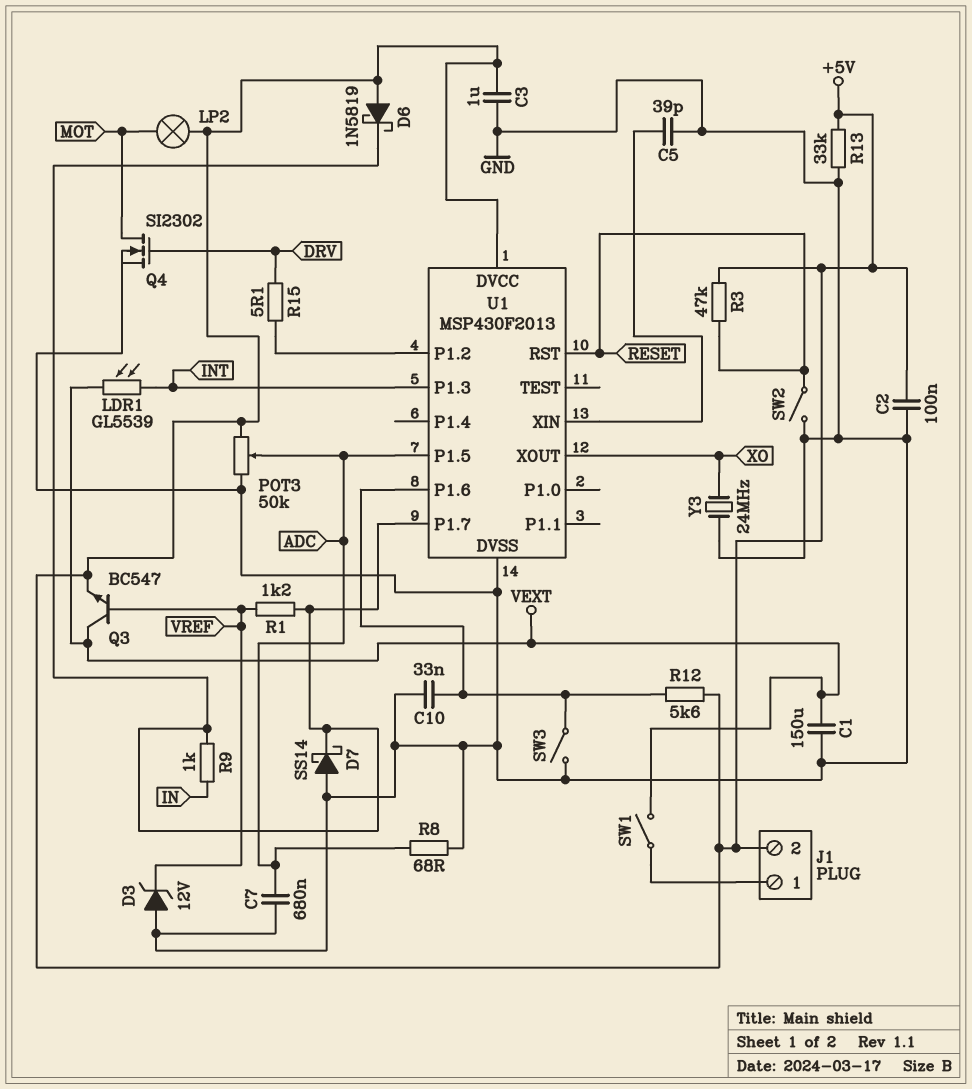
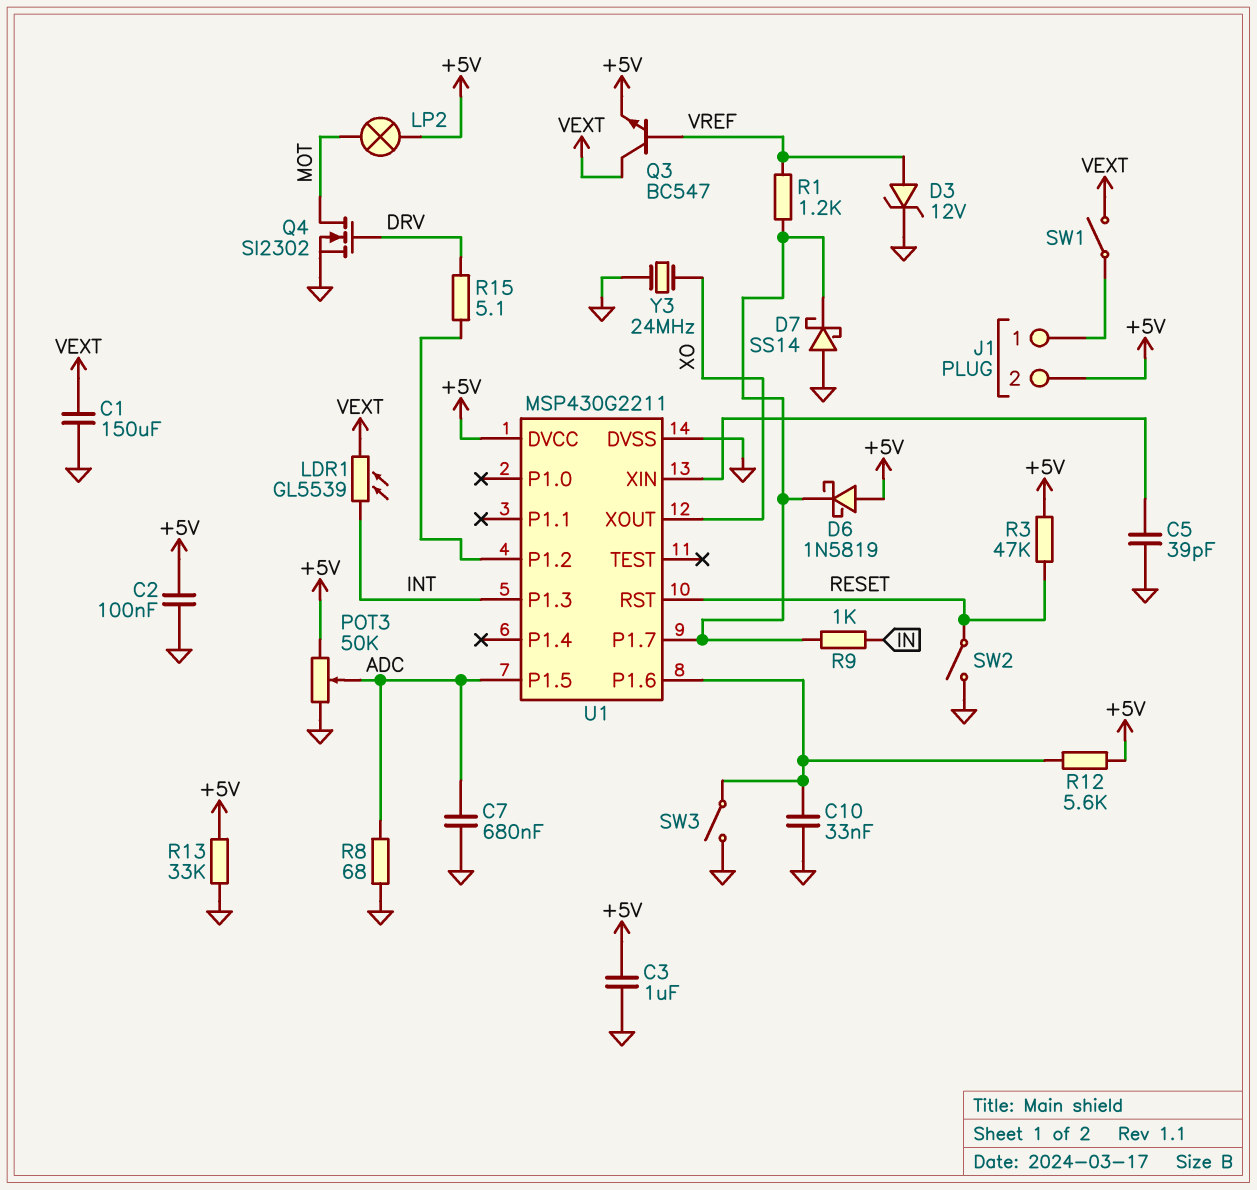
D3: zener 12V (A GND, K VREF) -> zener 12V (A VREF, K GND)
U1: MSP430F2013 -> MSP430G2211

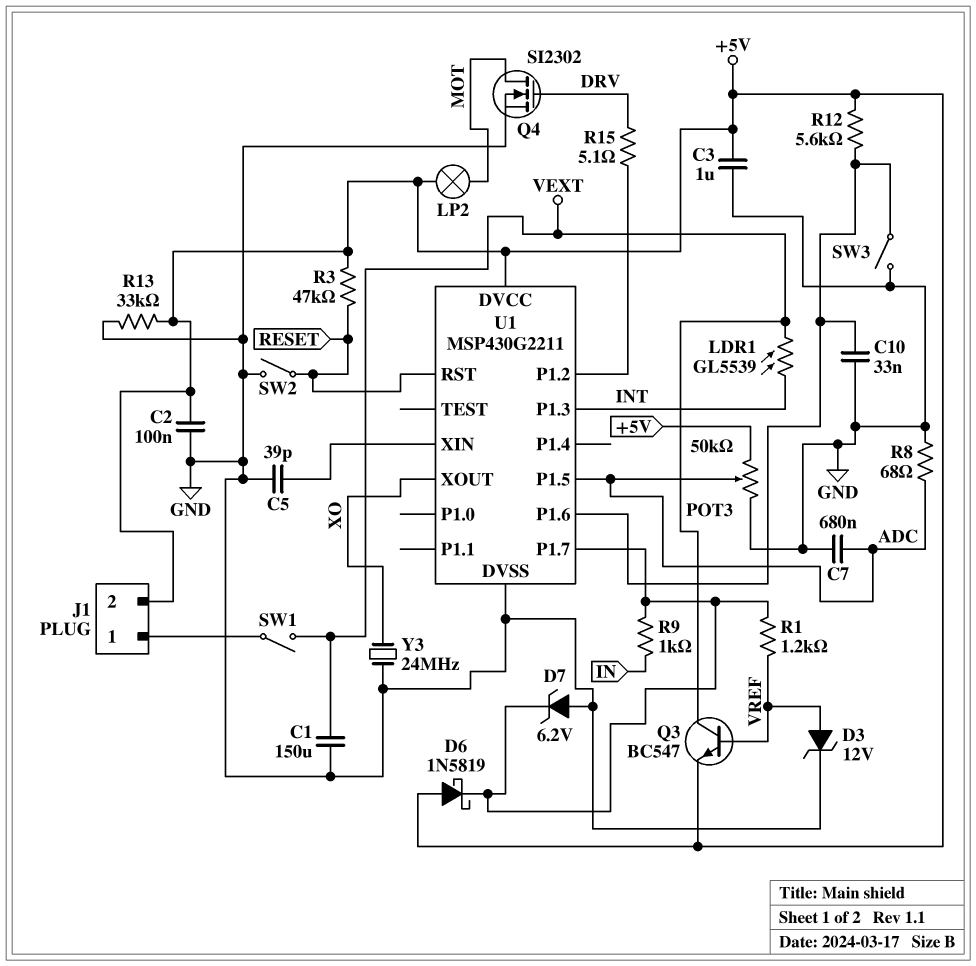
D7: schottky SS14 (A GND, K U1/P1.7) -> zener 6.2V (A GND, K U1/P1.7)

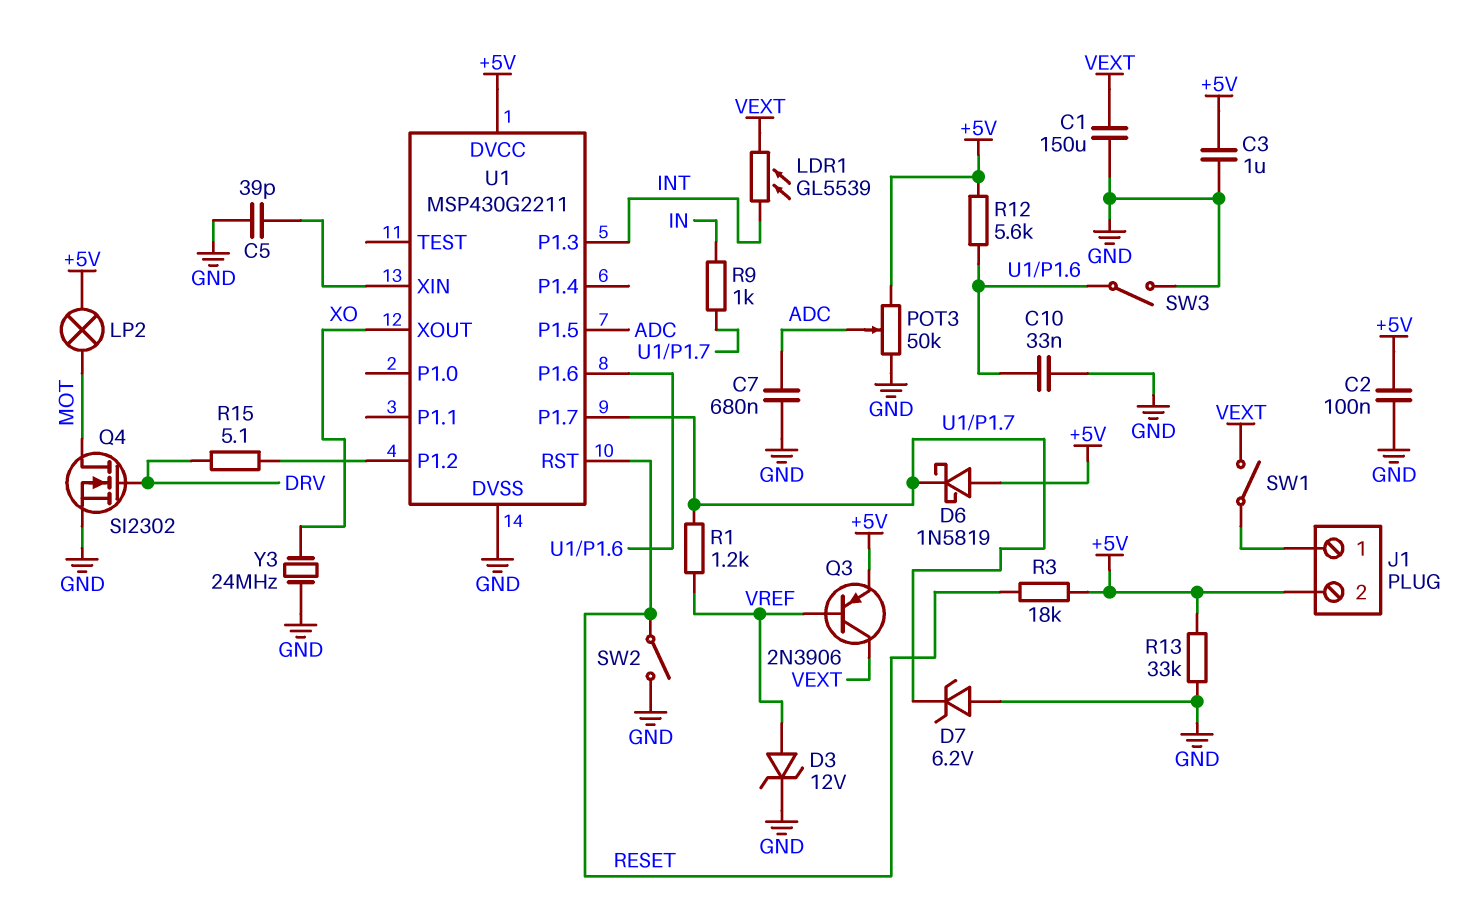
Q3: NPN BC547 (B VREF, C VEXT, E +5V) -> PNP 2N3906 (B VREF, C VEXT, E +5V)
R3: 47k (+5V, RESET) -> 18k (+5V, RESET)
R8: 68 (ADC, GND) -> none

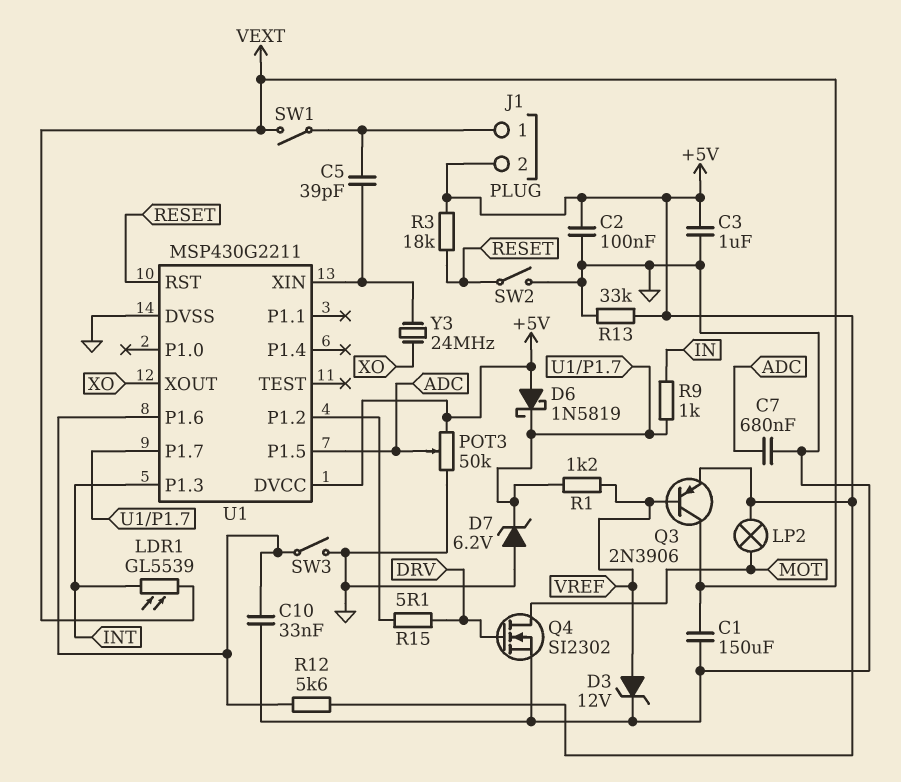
C5: 39pF (GND, U1/XIN) -> 39pF (J1/1, U1/XIN)
Y3: 24MHz (GND, XO) -> 24MHz (U1/XIN, XO)

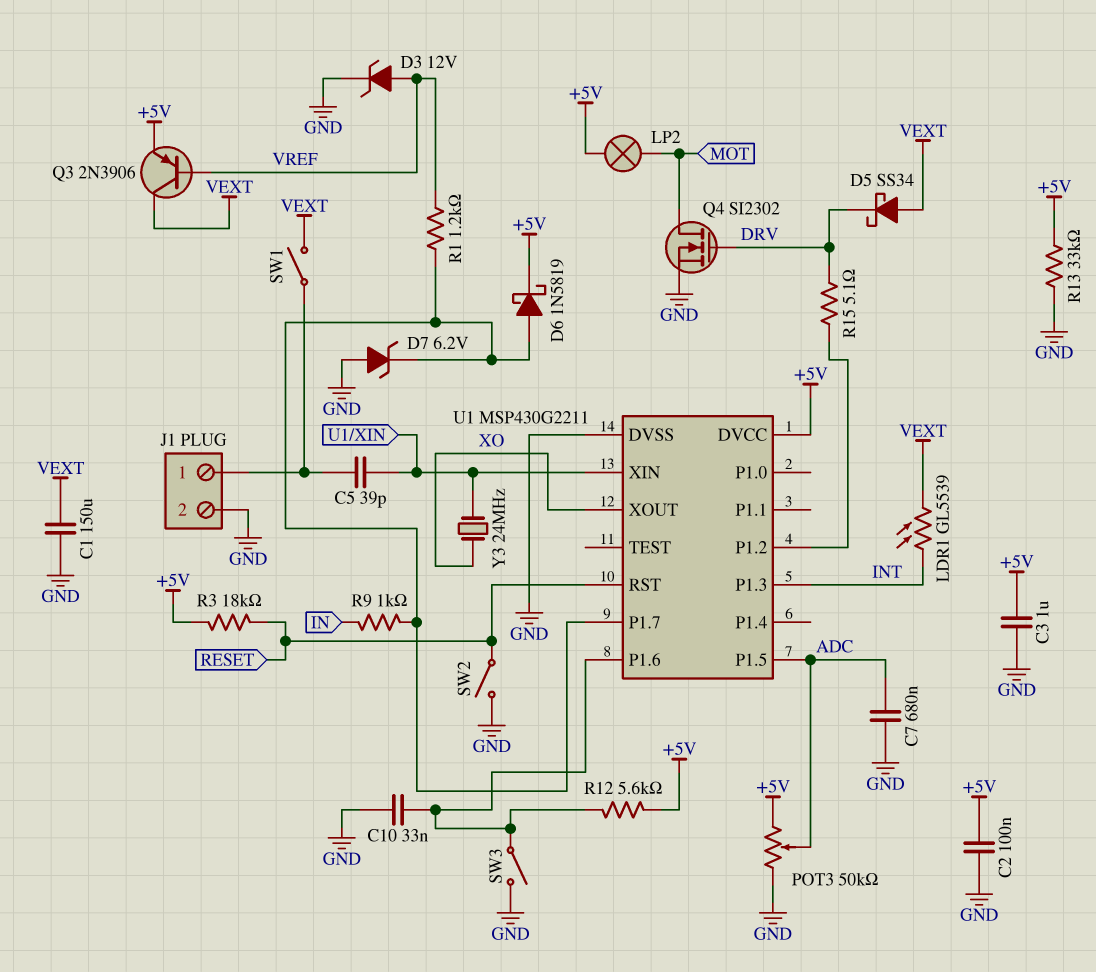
D5: none -> schottky SS34 (A VEXT, K DRV)
D6: schottky 1N5819 (A +5V, K U1/P1.7) -> schottky 1N5819 (A U1/P1.7, K +5V)
J1 pin 2: +5V -> GND

